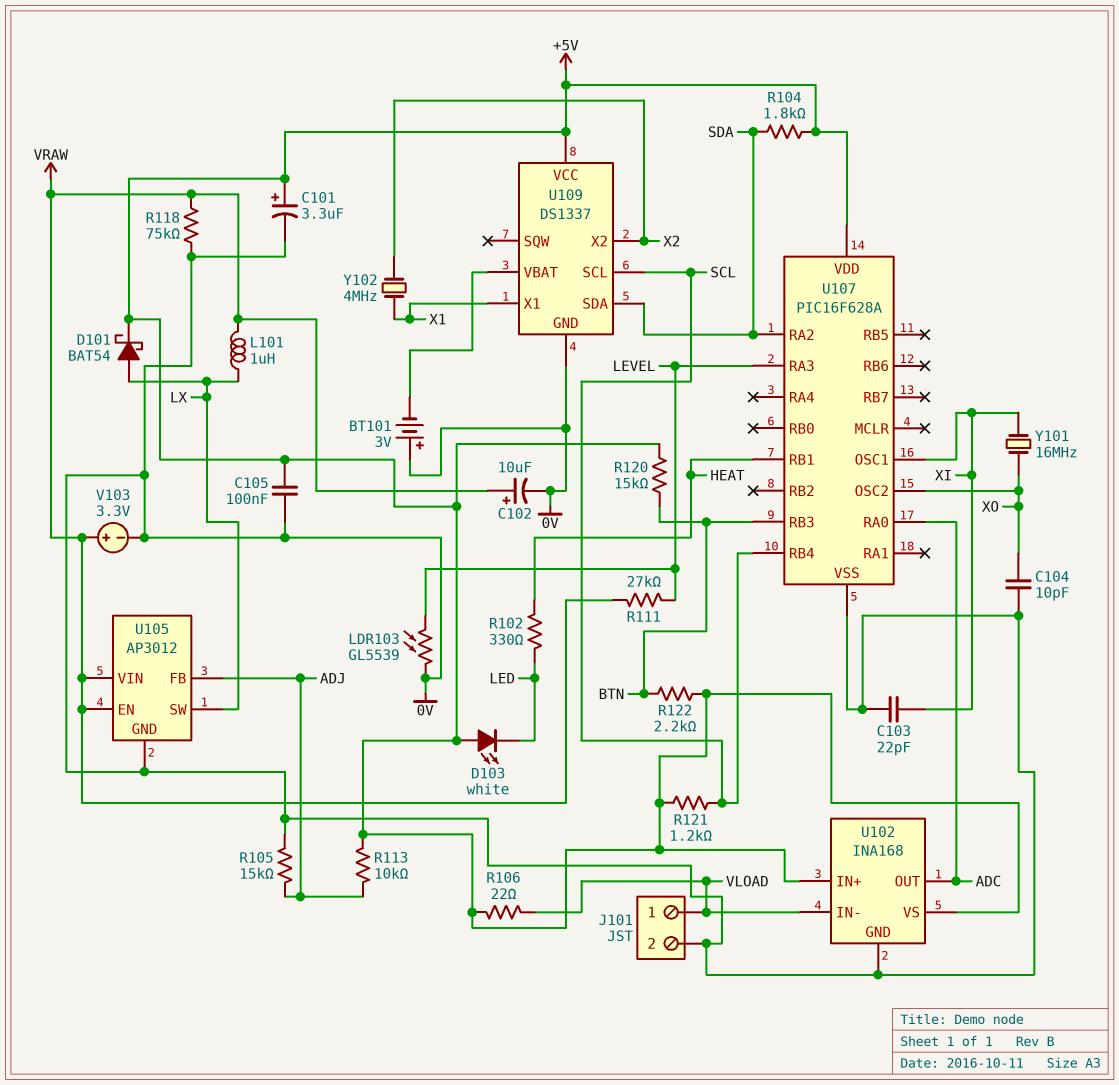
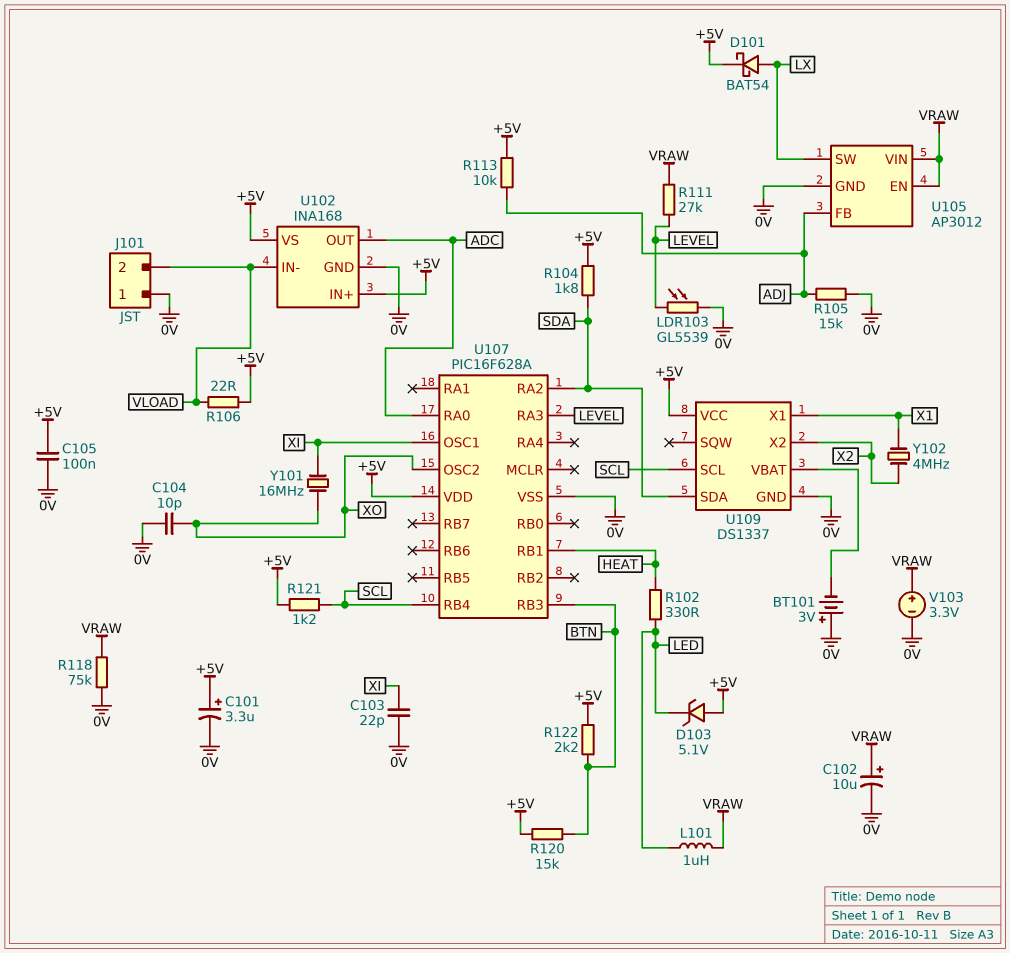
D103: LED white (A +5V, K LED) -> zener 5.1V (A +5V, K LED)
J101 pin 1: VLOAD -> 0V
J101 pin 2: 0V -> VLOAD
L101: 1uH (LX, VRAW) -> 1uH (LED, VRAW)

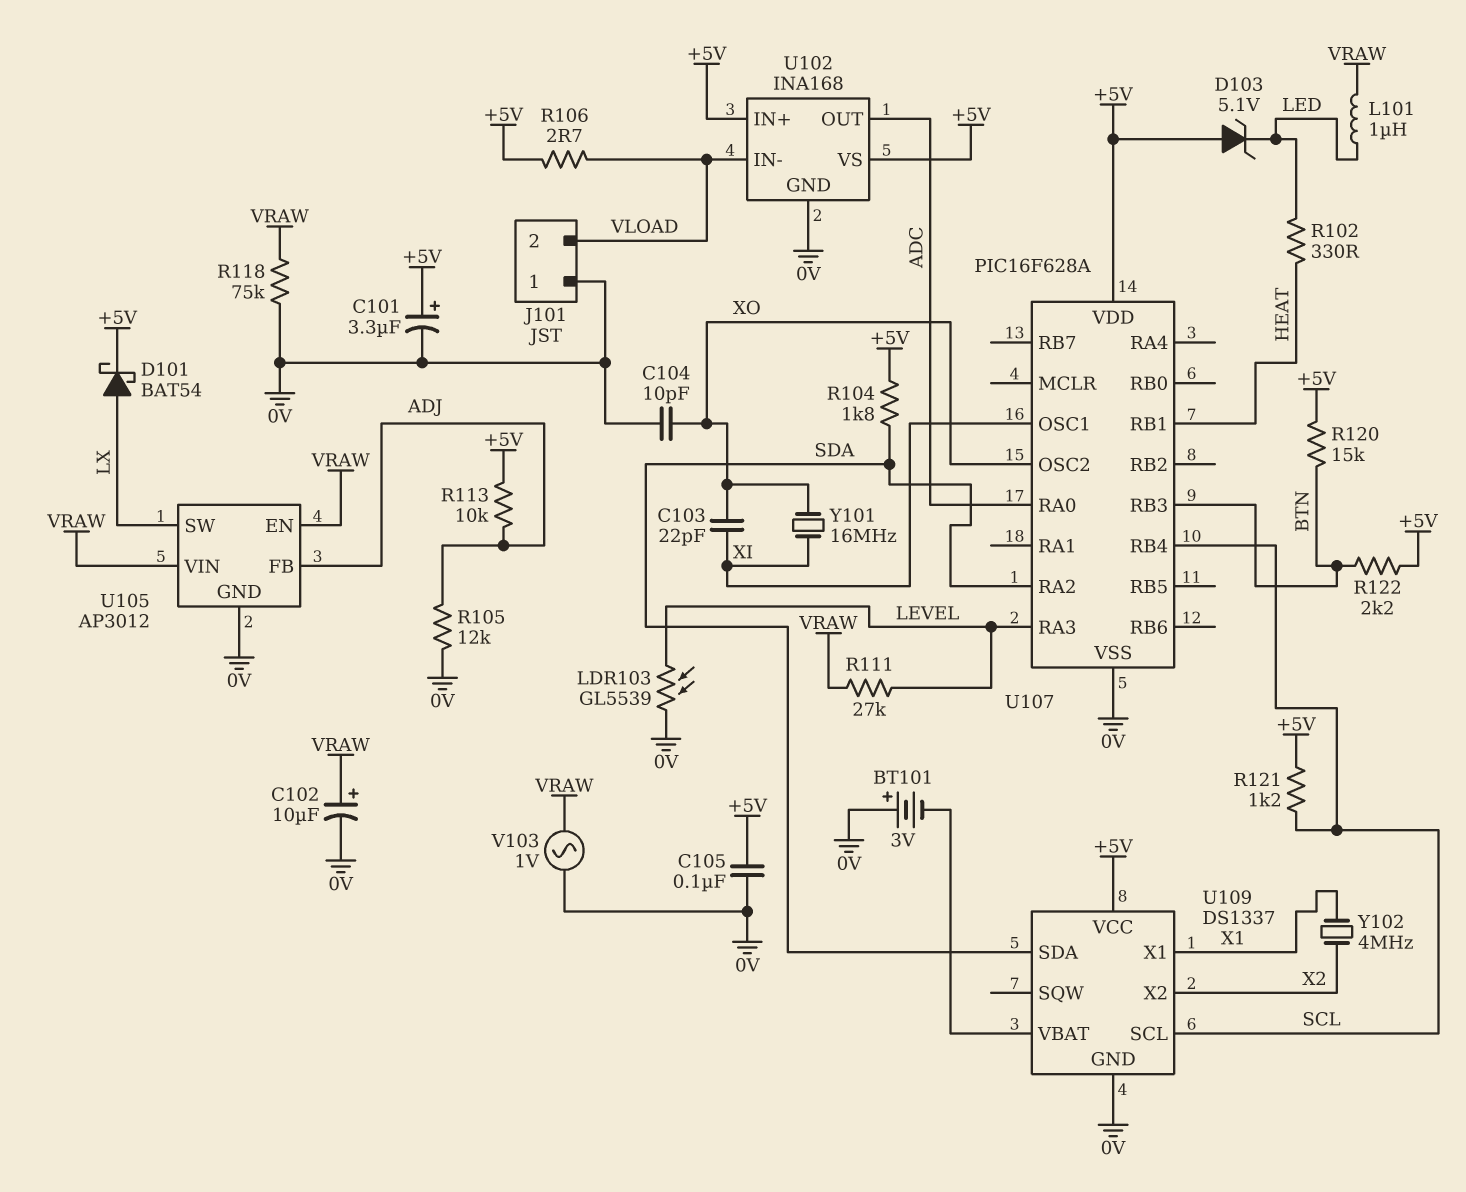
C103: 22pF (0V, XI) -> 22pF (XI, XO)
R105: 15k (0V, ADJ) -> 12k (0V, ADJ)
R106: 22 (+5V, VLOAD) -> 2.7 (+5V, VLOAD)
V103: 3.3V (plus VRAW, minus 0V) -> AC 1V (0V, VRAW)

